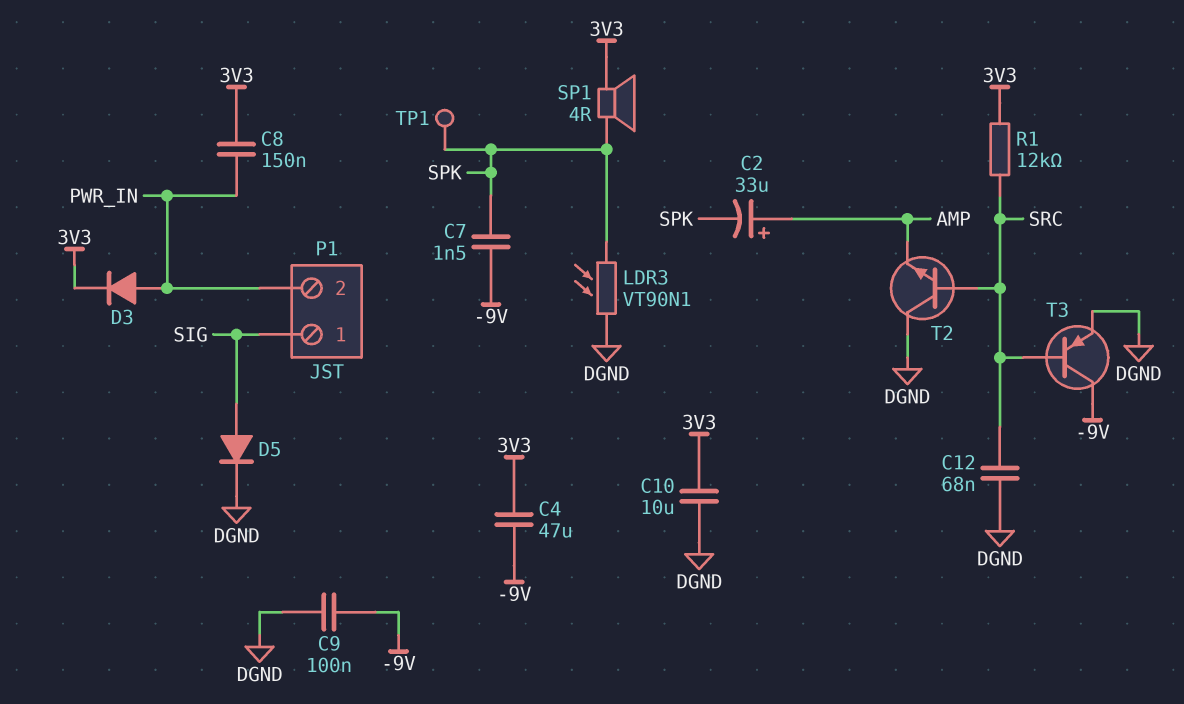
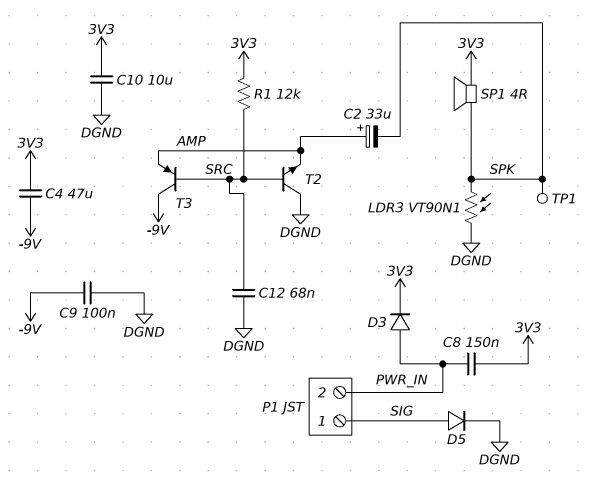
C7: 1.5nF (-9V, SPK) -> none
T3: PNP (B SRC, C -9V, E DGND) -> PNP (B SRC, C -9V, E AMP)

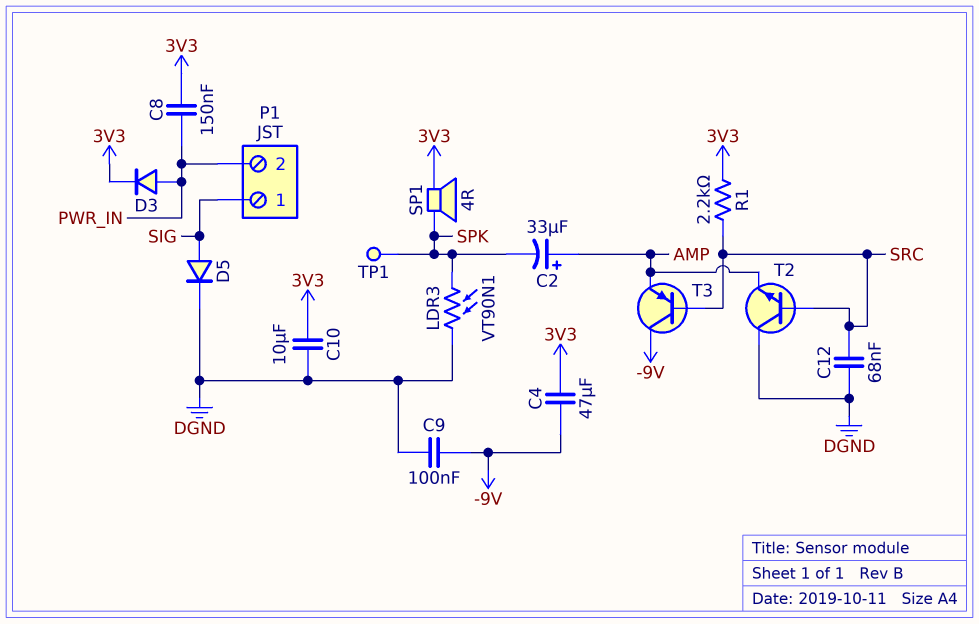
R1: 12k (3V3, SRC) -> 2.2k (3V3, SRC)

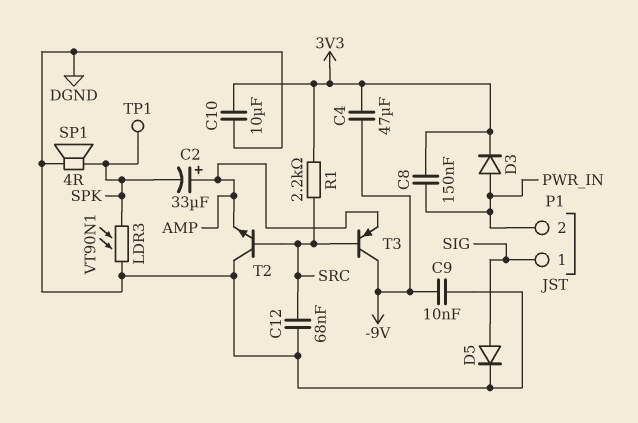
C9: 100nF (-9V, DGND) -> 10nF (-9V, DGND)
SP1: speaker 4R (3V3, SPK) -> speaker 4R (DGND, SPK)

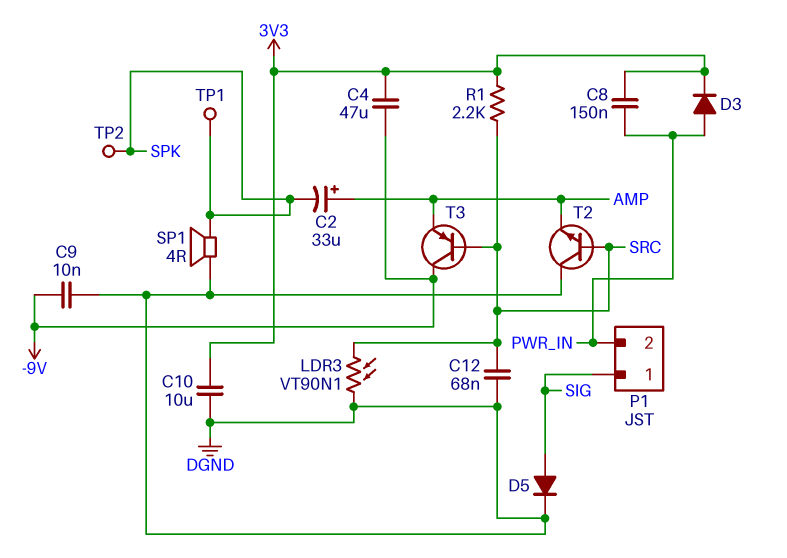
LDR3: VT90N1 (DGND, SPK) -> VT90N1 (DGND, SRC)
TP2: none -> test point (SPK)

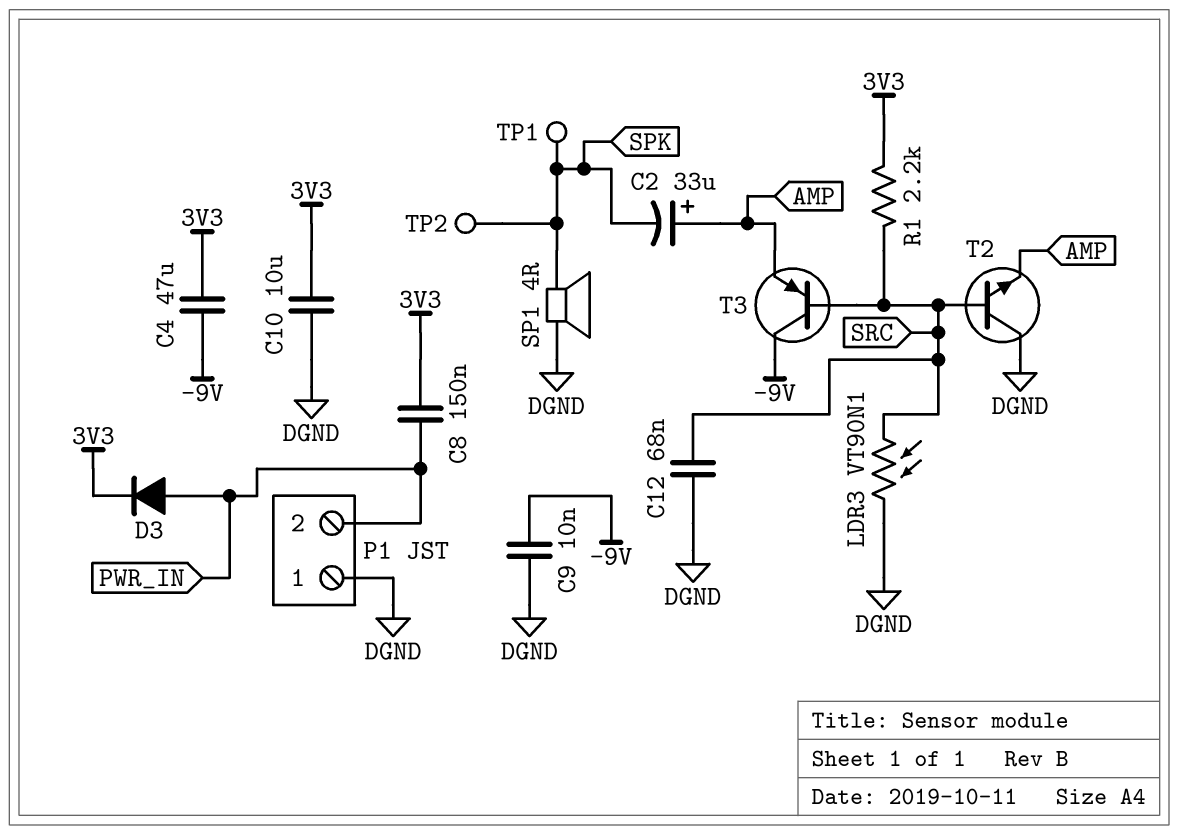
D5: diode (A SIG, K DGND) -> none
P1 pin 1: SIG -> DGND

